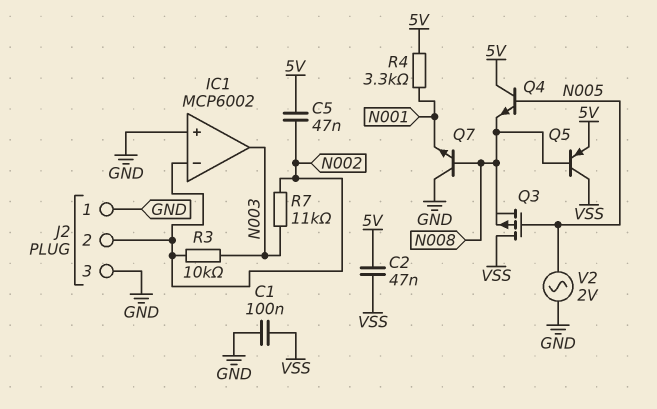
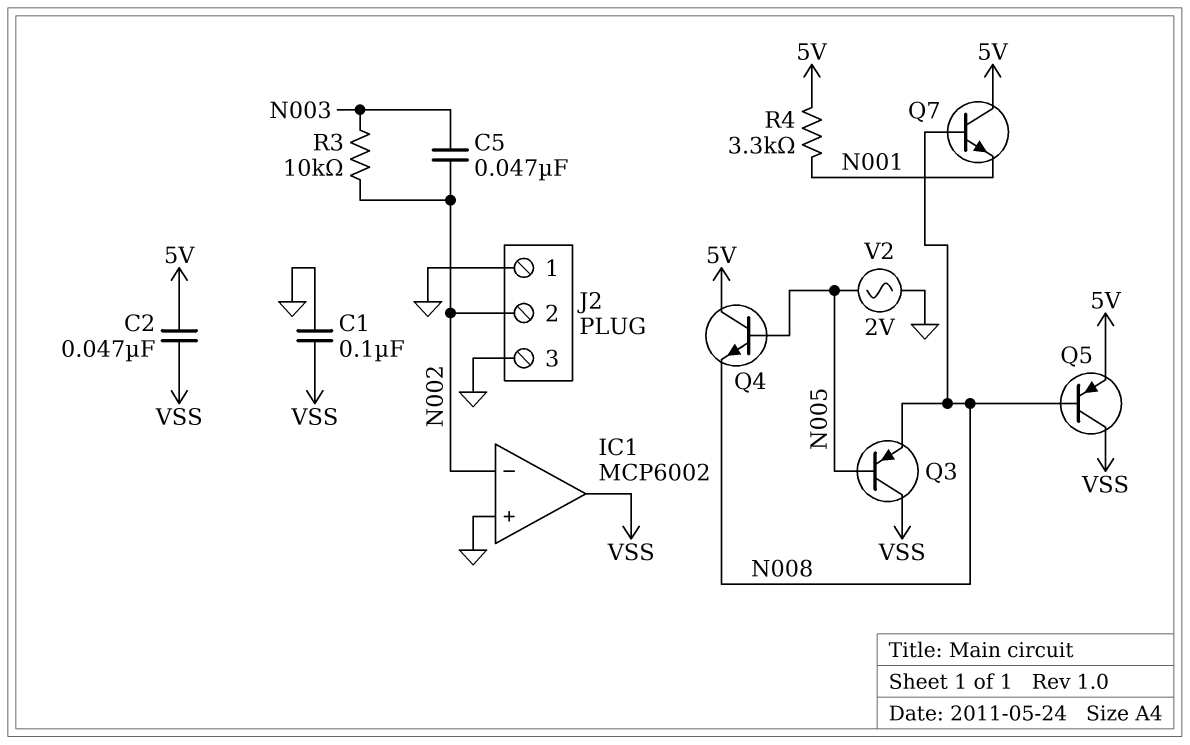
C5: 47nF (5V, N002) -> 47nF (N002, N003)
IC1 pin out: N003 -> VSS
Q3: PMOS (G N005, D VSS, S N008) -> PNP (B N005, C VSS, E N008)
Q7: NPN (B N008, C GND, E N001) -> NPN (B N008, C 5V, E N001)
R7: 11k (N002, N003) -> none

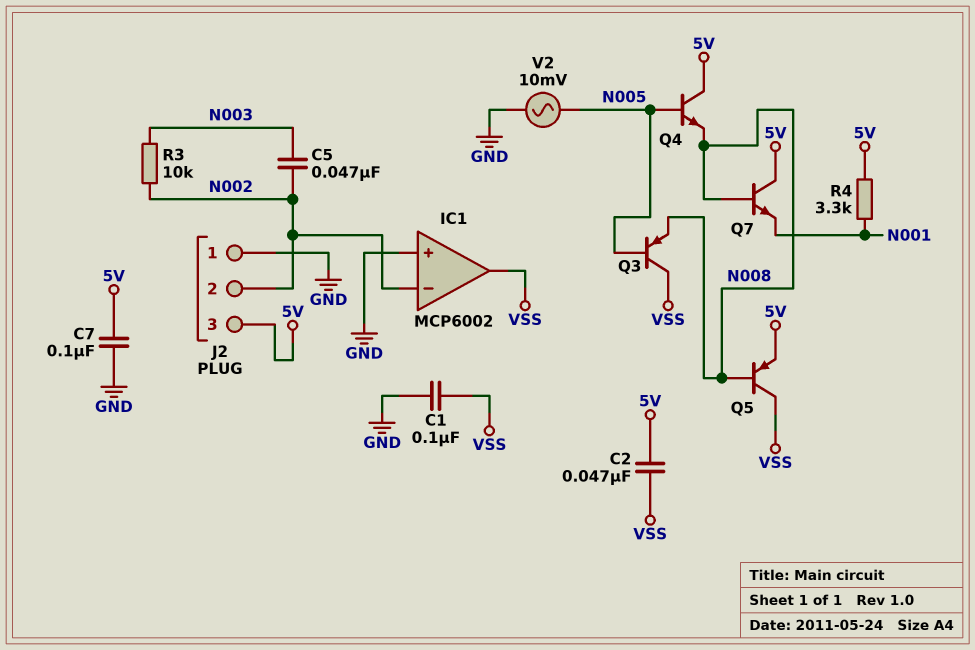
C7: none -> 100nF (5V, GND)
J2 pin 3: GND -> 5V
V2: AC 2V (GND, N005) -> AC 10mV (GND, N005)

